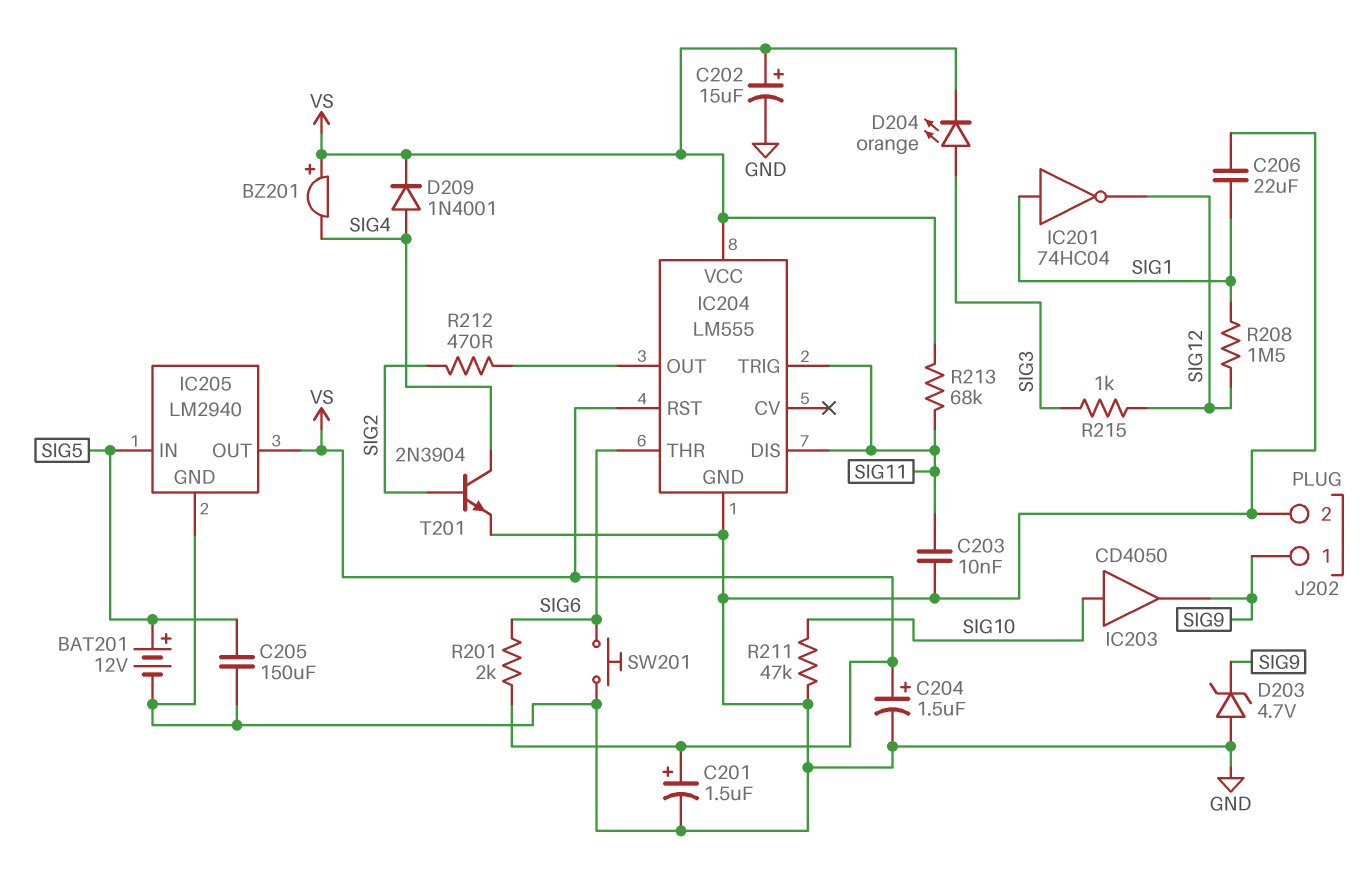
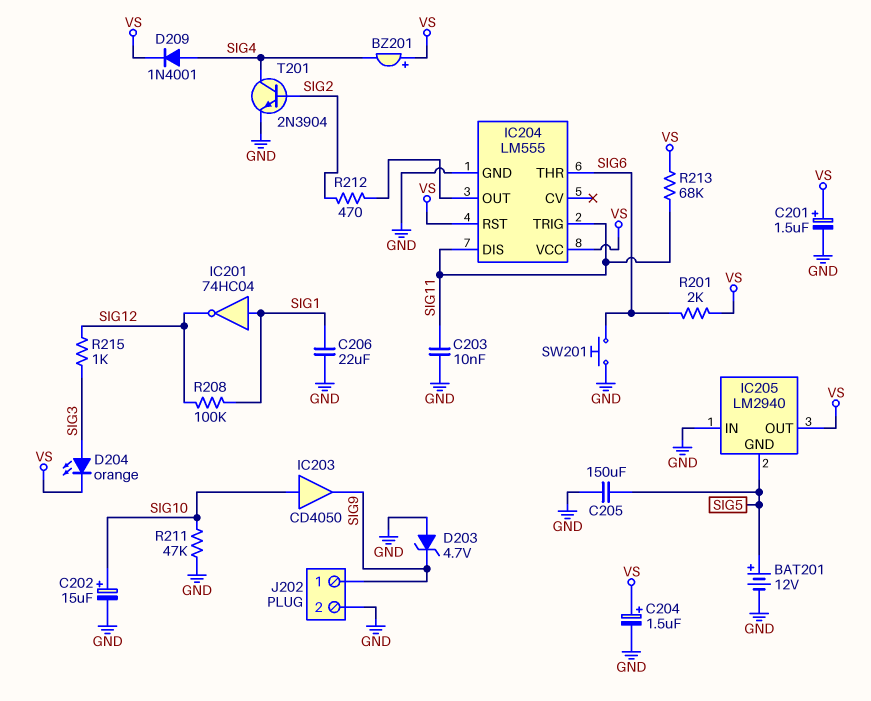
C202: 15uF (plus VS, minus GND) -> 15uF (plus SIG10, minus GND)
IC205 pin GND: GND -> SIG5
IC205 pin IN: SIG5 -> GND
R208: 1.5M (SIG1, SIG12) -> 100k (SIG1, SIG12)

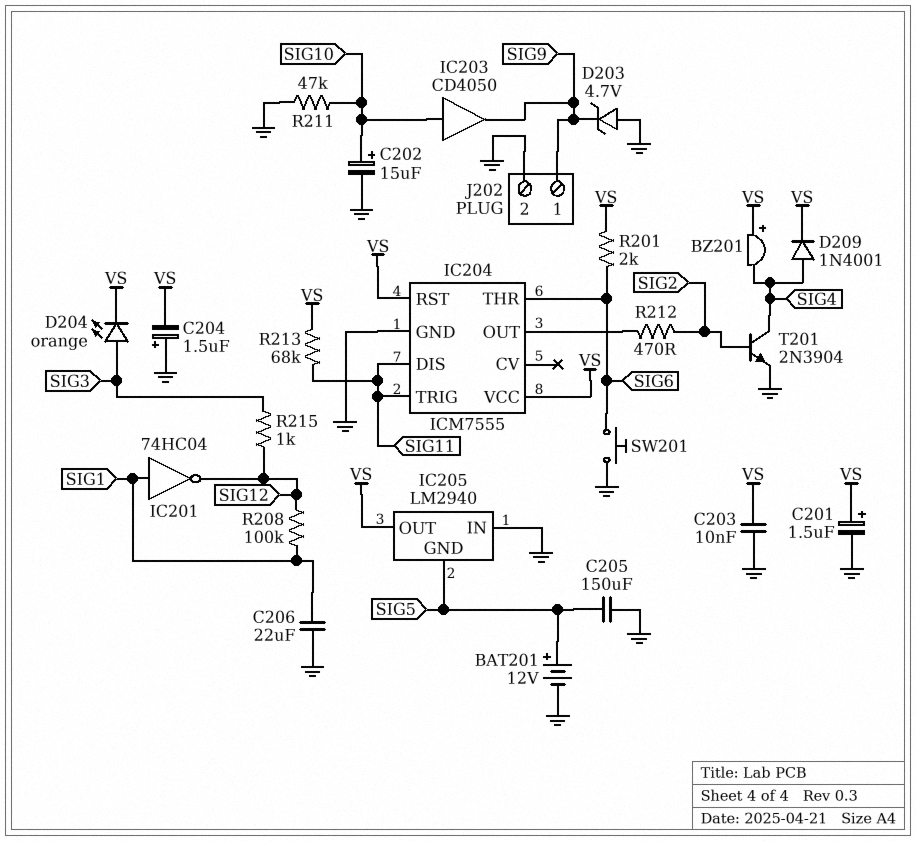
C203: 10nF (GND, SIG11) -> 10nF (GND, VS)
C204: 1.5uF (plus VS, minus GND) -> 1.5uF (plus GND, minus VS)
IC204: LM555 -> ICM7555

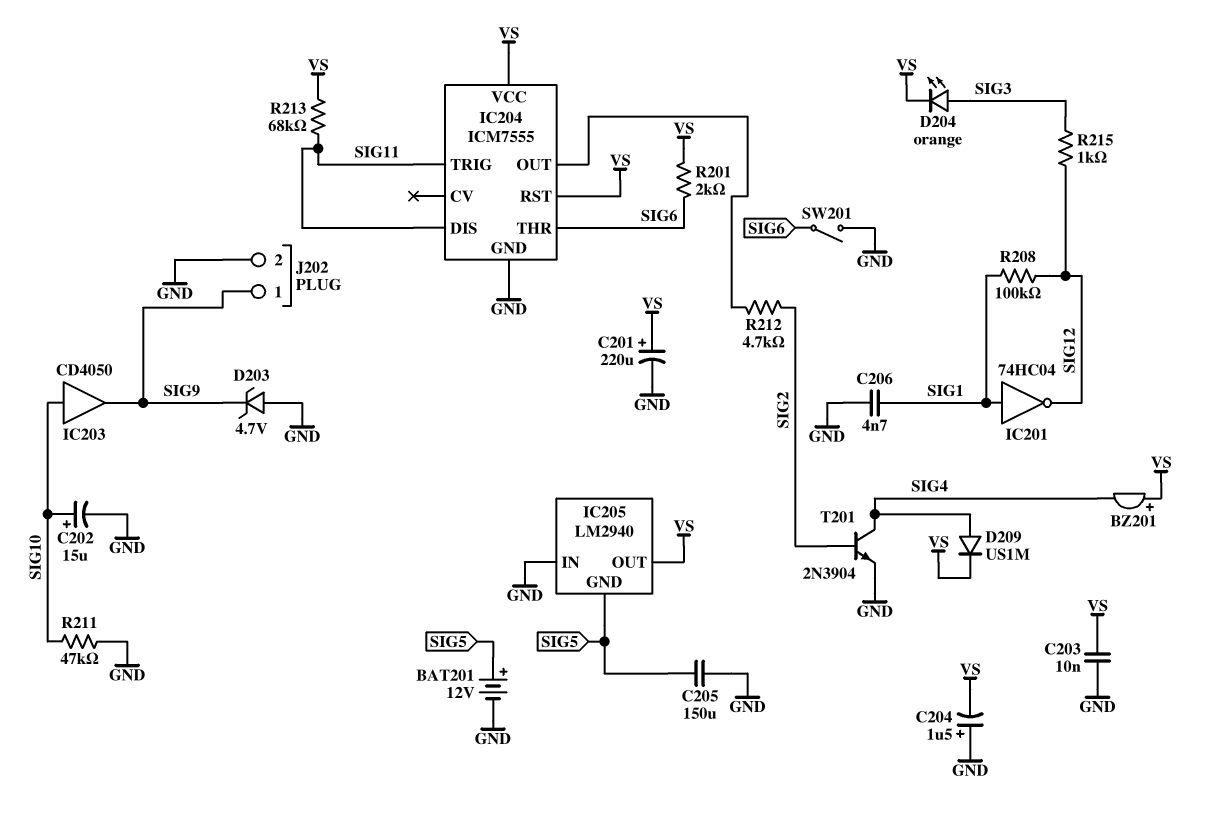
C201: 1.5uF (plus VS, minus GND) -> 220uF (plus VS, minus GND)
C206: 22uF (GND, SIG1) -> 4.7nF (GND, SIG1)
D209: diode 1N4001 (A SIG4, K VS) -> diode US1M (A SIG4, K VS)
R212: 470 (IC204/OUT, SIG2) -> 4.7k (IC204/OUT, SIG2)
SW201: button (GND, SIG6) -> switch (GND, SIG6)

